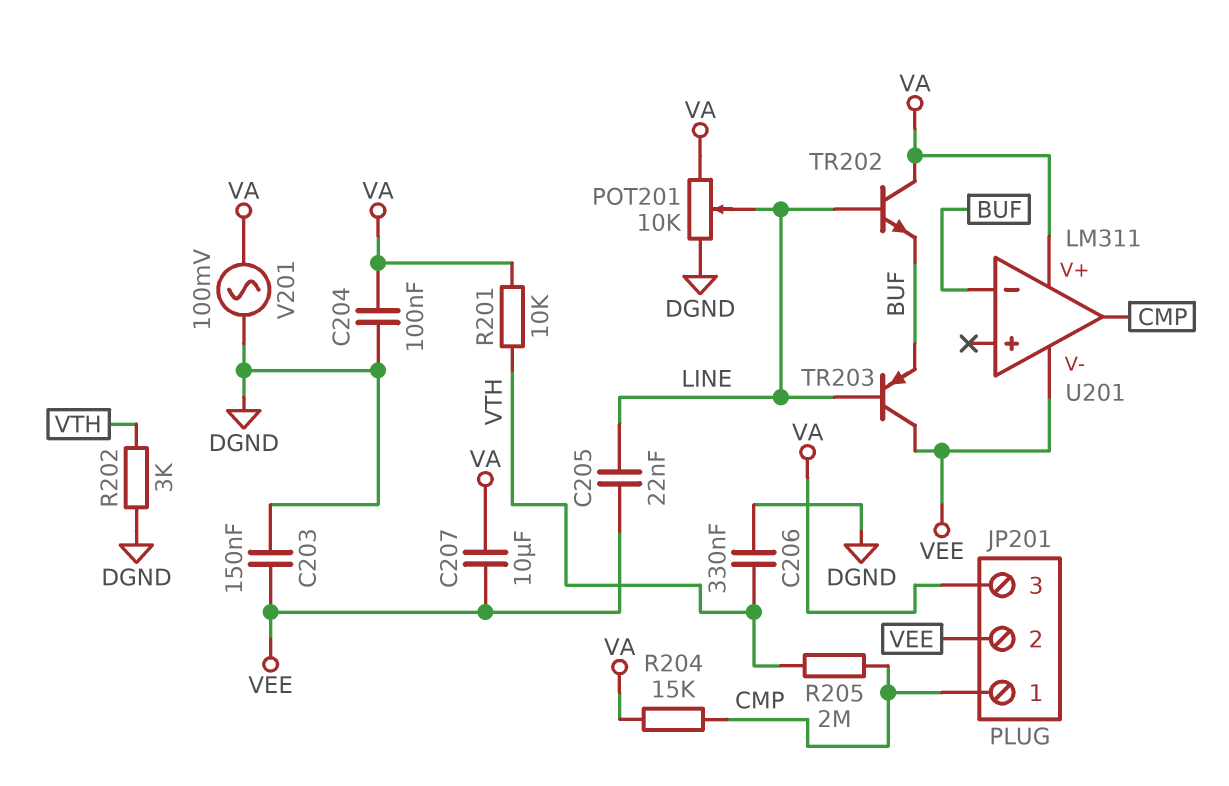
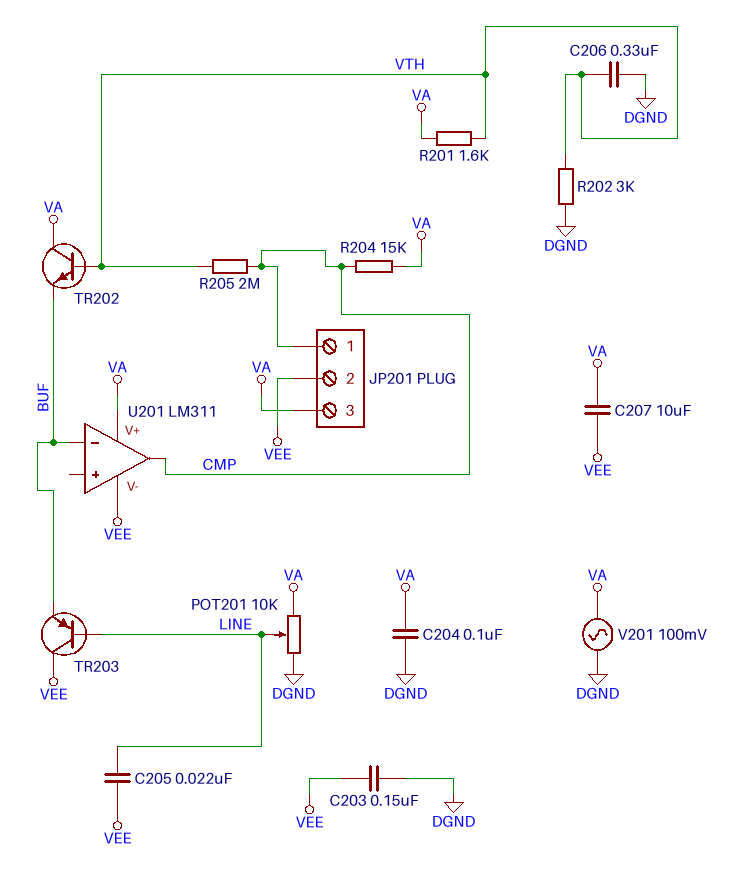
R201: 10k (VA, VTH) -> 1.6k (VA, VTH)
TR202: NPN (B LINE, C VA, E BUF) -> NPN (B VTH, C VA, E BUF)

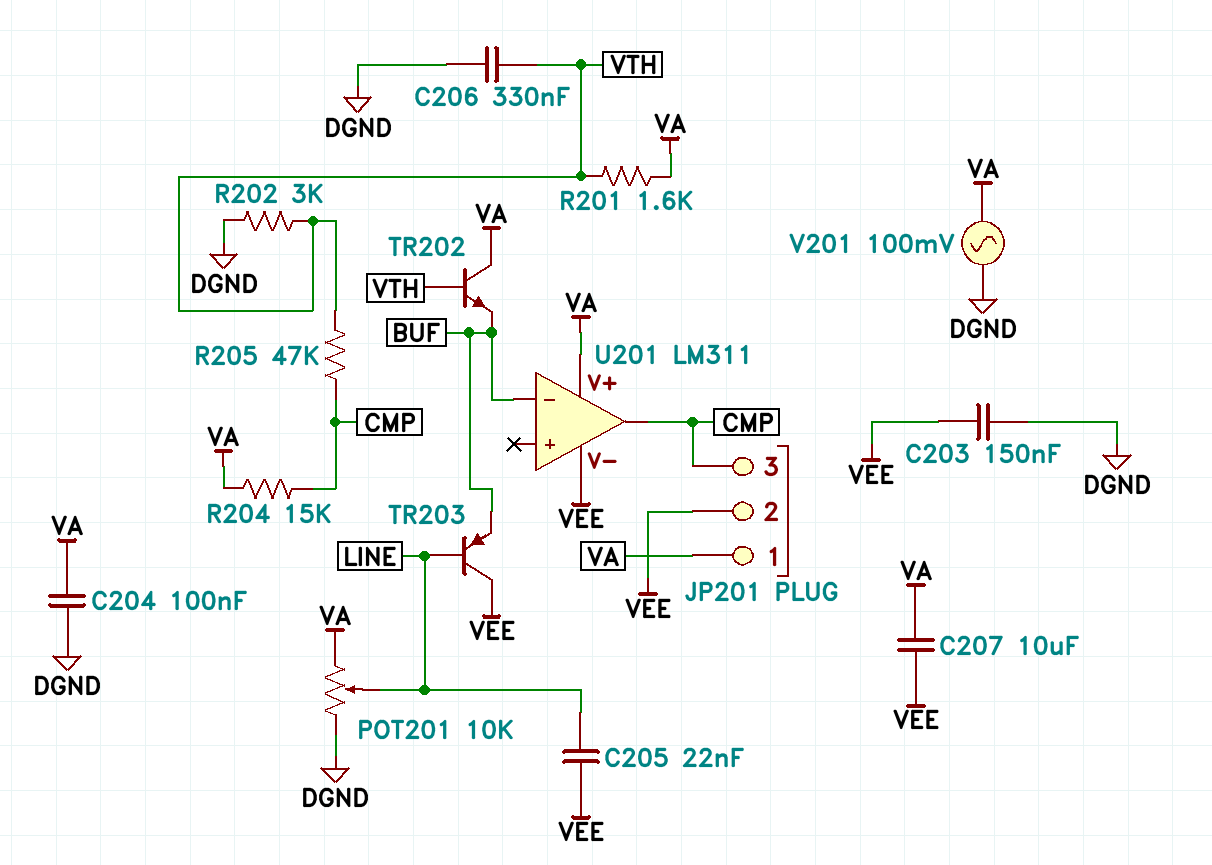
JP201 pin 1: CMP -> VA
JP201 pin 3: VA -> CMP
R205: 2M (CMP, VTH) -> 47k (CMP, VTH)

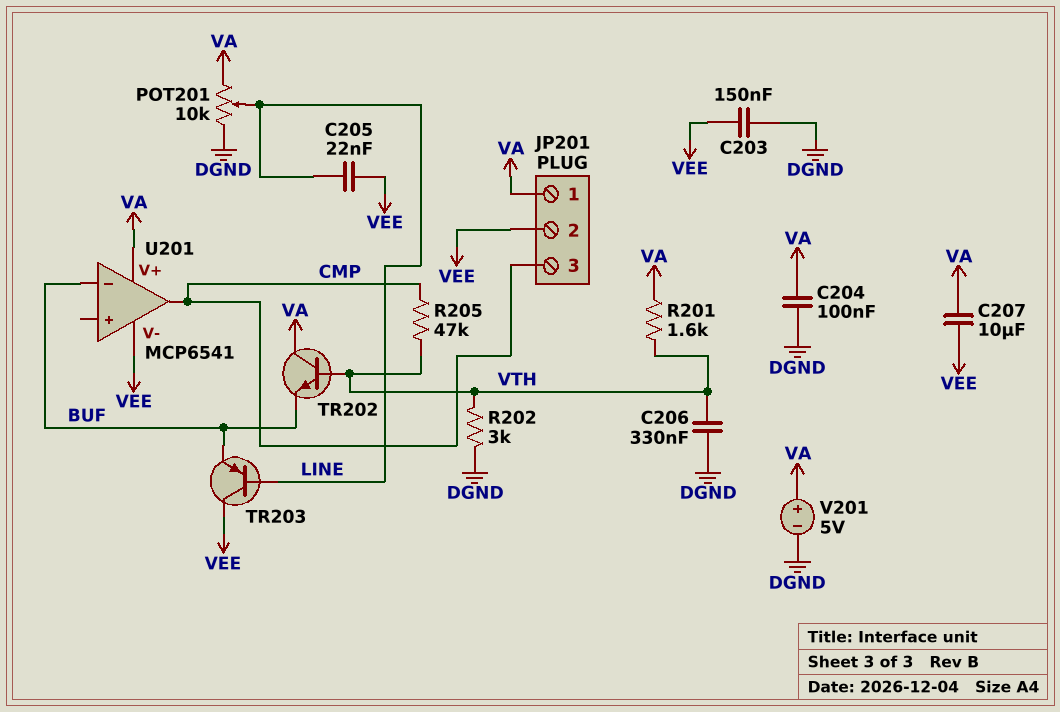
R204: 15k (CMP, VA) -> none
U201: LM311 -> MCP6541
V201: AC 100mV (DGND, VA) -> 5V (plus VA, minus DGND)

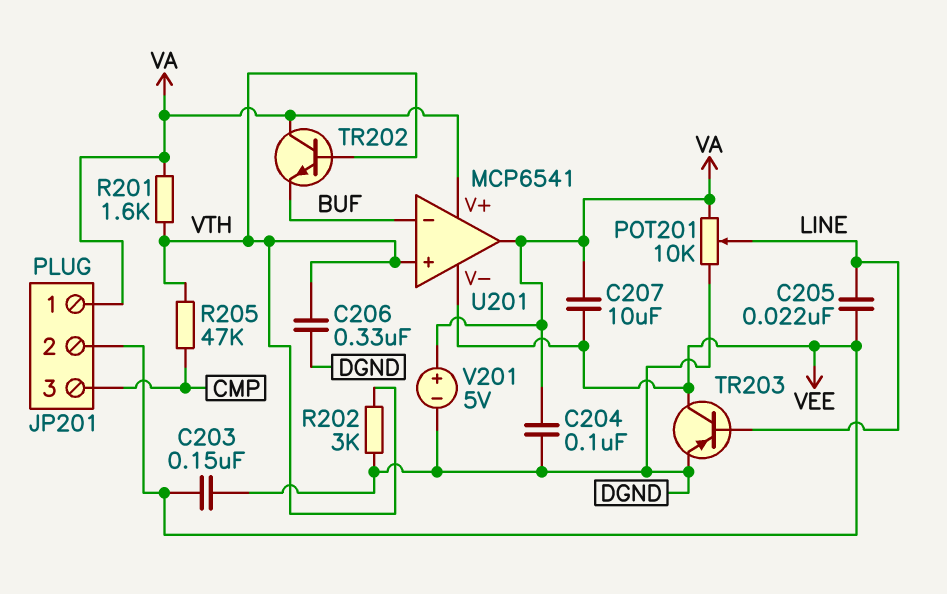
TR203: PNP (B LINE, C VEE, E BUF) -> PNP (B LINE, C VEE, E DGND)
U201 pin in+: none -> VTH
U201 pin out: CMP -> VA

